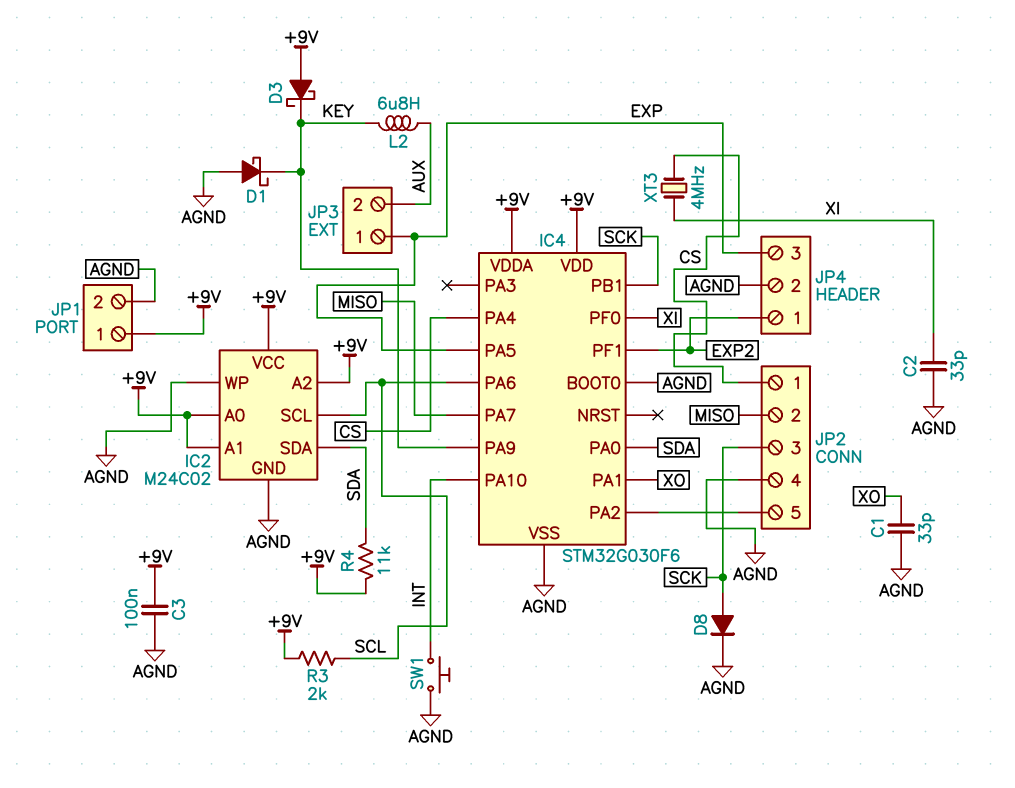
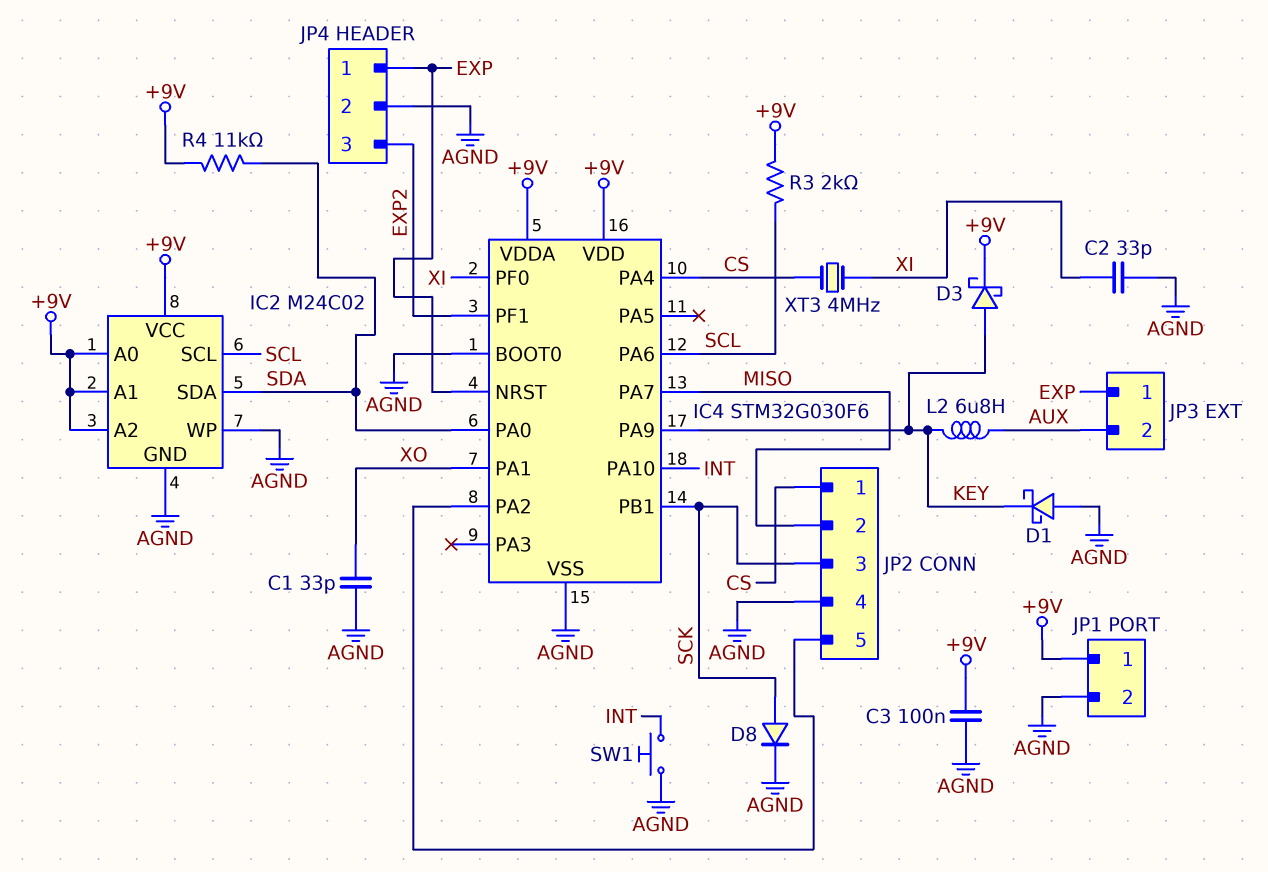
D3: schottky (A +9V, K KEY) -> schottky (A KEY, K +9V)
IC4 pin NRST: none -> EXP
IC4 pin PA5: EXP -> none
JP4 pin 1: EXP2 -> EXP
JP4 pin 3: EXP -> EXP2

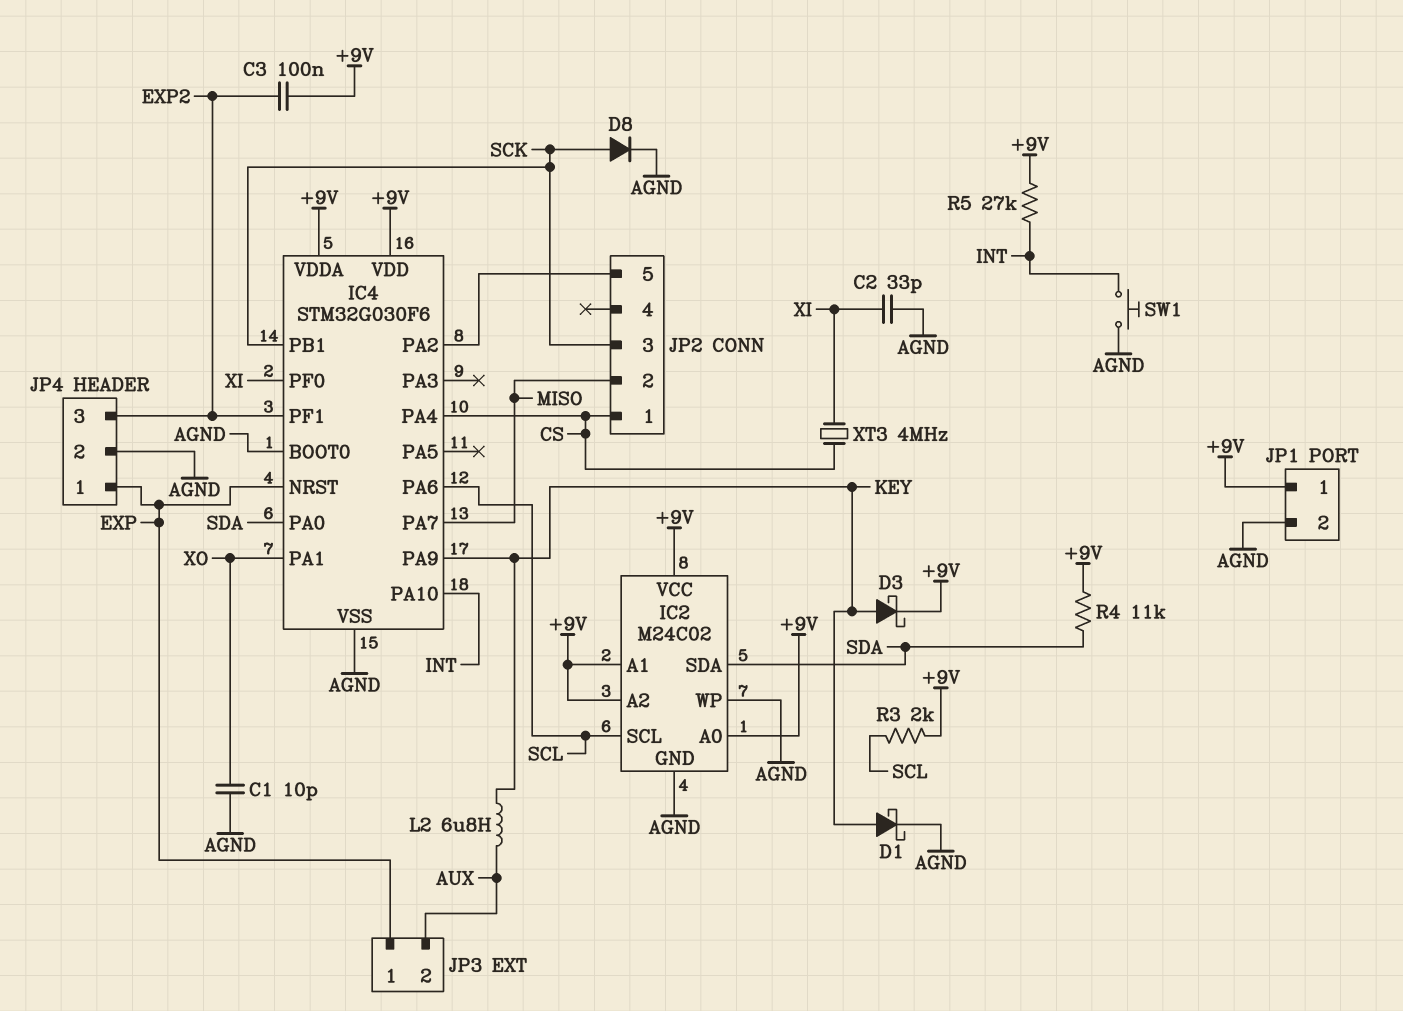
C1: 33pF (AGND, XO) -> 10pF (AGND, XO)
C3: 100nF (+9V, AGND) -> 100nF (+9V, EXP2)
D1: schottky (A AGND, K KEY) -> schottky (A KEY, K AGND)
JP2 pin 4: AGND -> none
R5: none -> 27k (+9V, INT)

